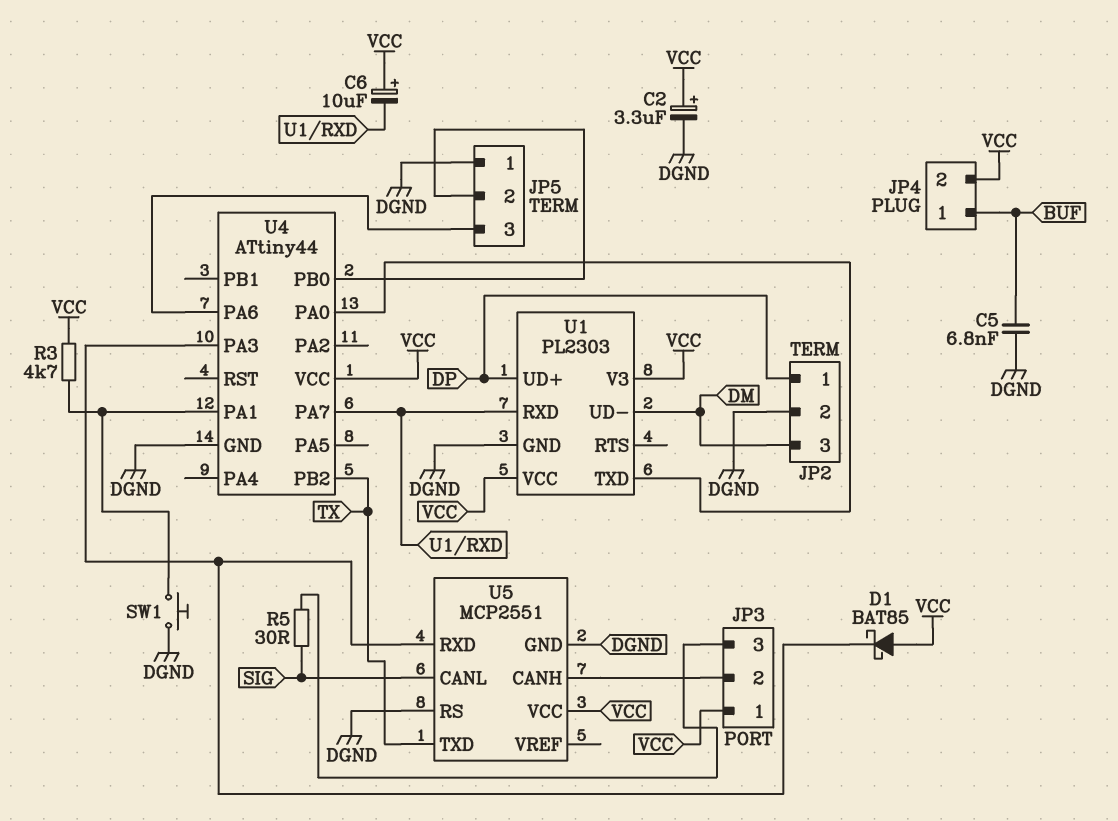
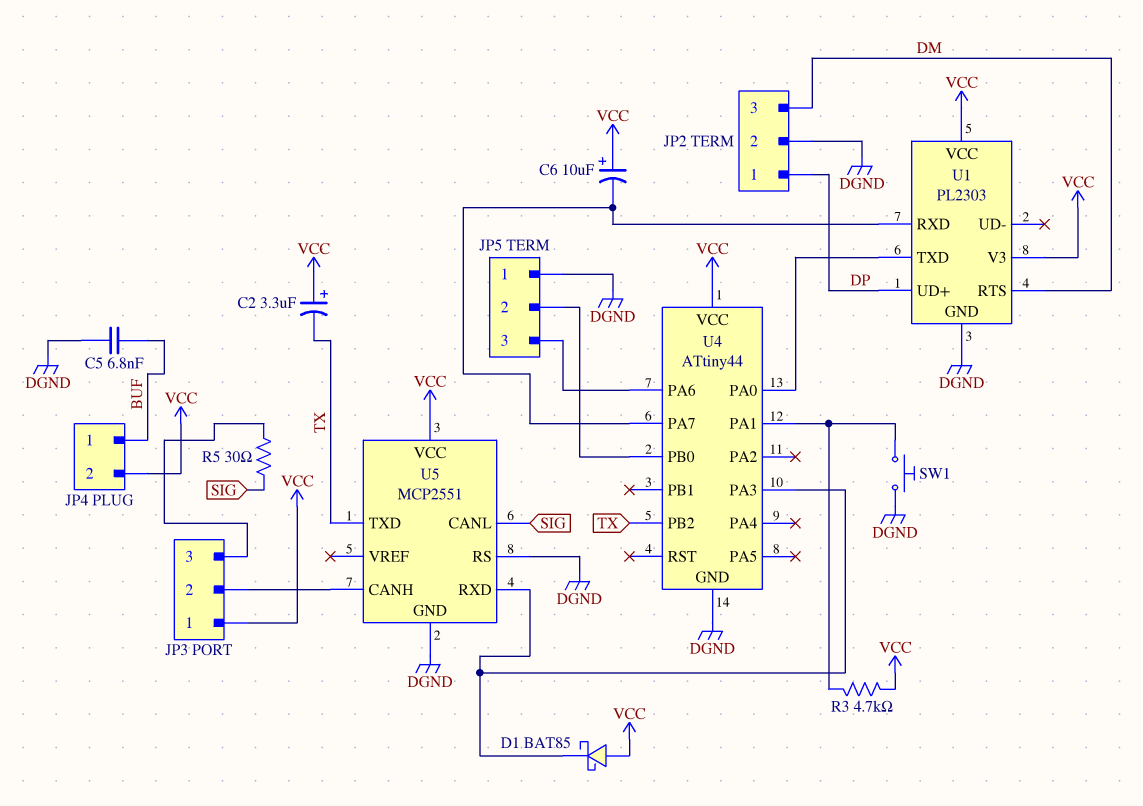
C2: 3.3uF (plus VCC, minus DGND) -> 3.3uF (plus VCC, minus TX)
U1 pin RTS: none -> DM
U1 pin UD-: DM -> none

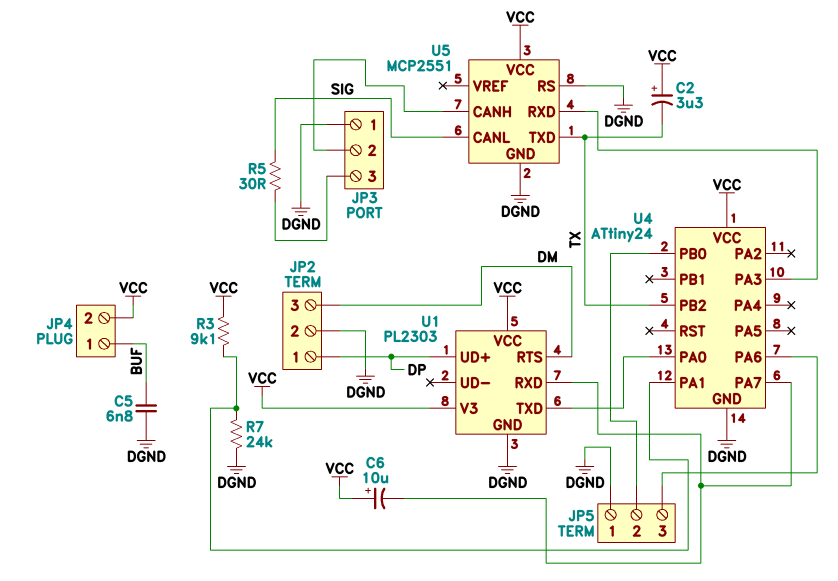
D1: schottky BAT85 (A VCC, K U4/PA3) -> none
JP3 pin 1: VCC -> DGND
R3: 4.7k (U4/PA1, VCC) -> 9.1k (U4/PA1, VCC)
R7: none -> 24k (DGND, U4/PA1)
SW1: button (DGND, U4/PA1) -> none
U4: ATtiny44 -> ATtiny24

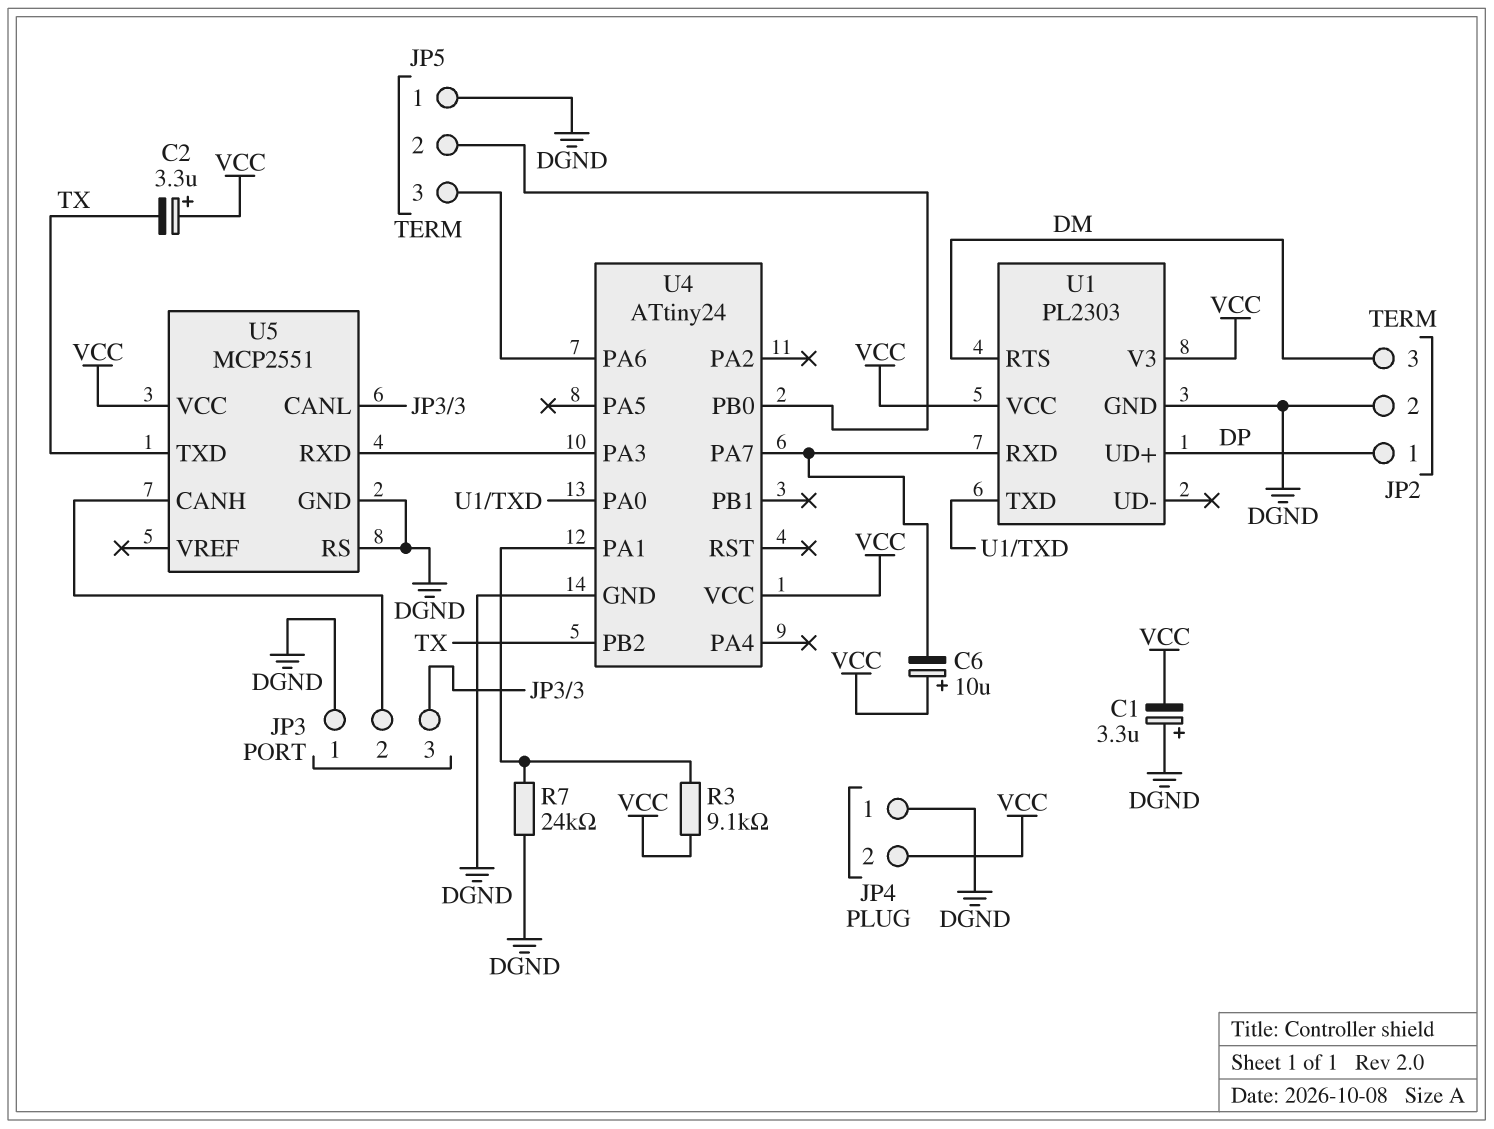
C1: none -> 3.3uF (plus DGND, minus VCC)
C5: 6.8nF (BUF, DGND) -> none
JP4 pin 1: BUF -> DGND
R5: 30 (JP3/3, SIG) -> none
U5 pin CANL: SIG -> JP3/3

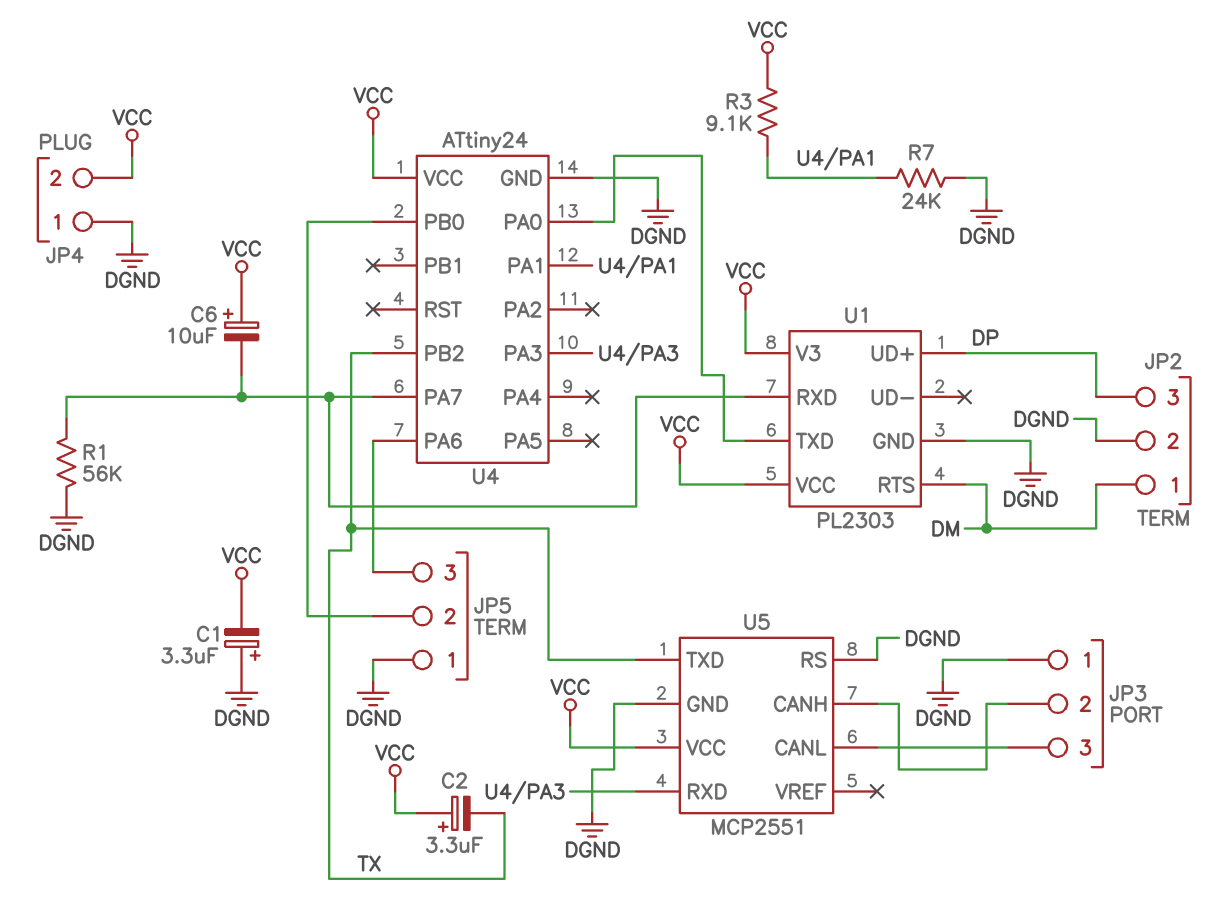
JP2 pin 1: DP -> DM
JP2 pin 3: DM -> DP
R1: none -> 56k (DGND, U1/RXD)

